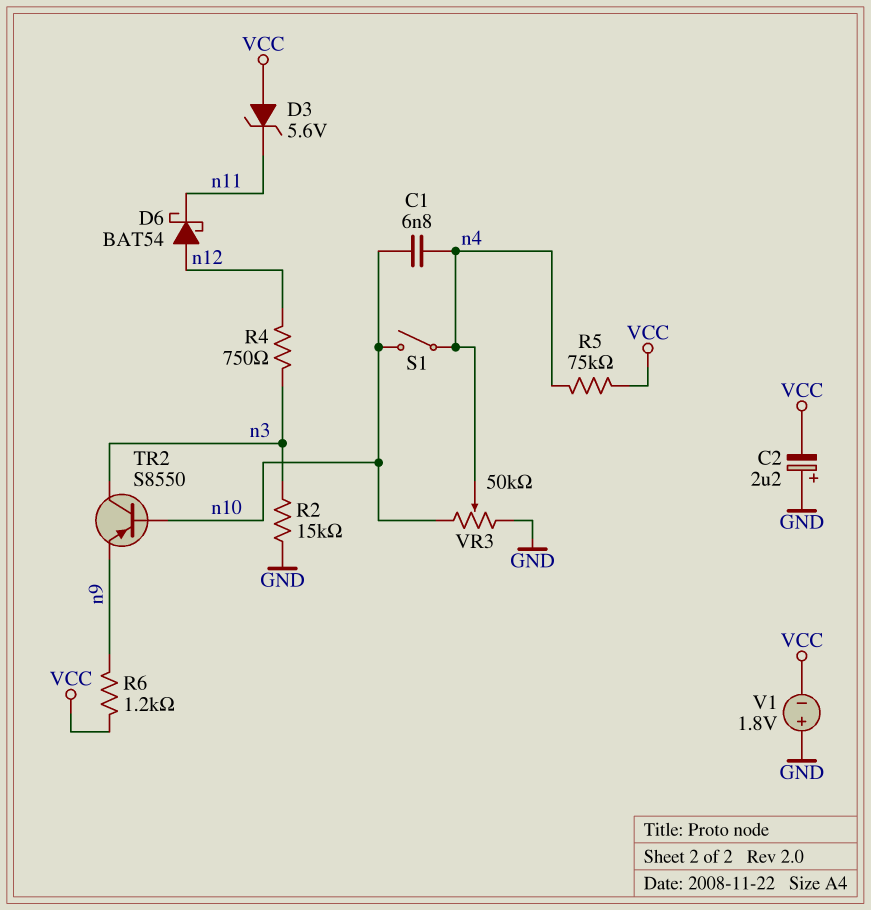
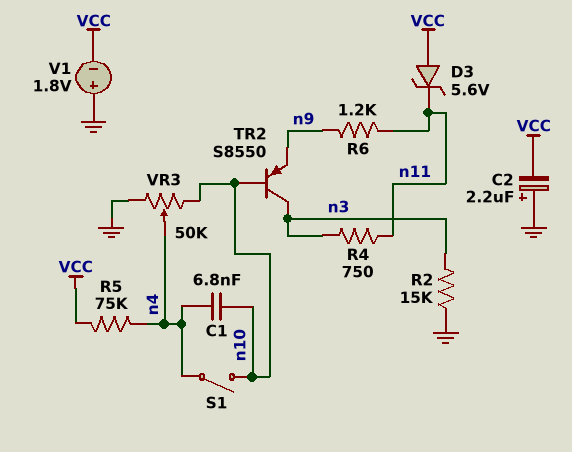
D6: schottky BAT54 (A n12, K n11) -> none
R4: 750 (n3, n12) -> 750 (n3, n11)
R6: 1.2k (VCC, n9) -> 1.2k (n9, n11)

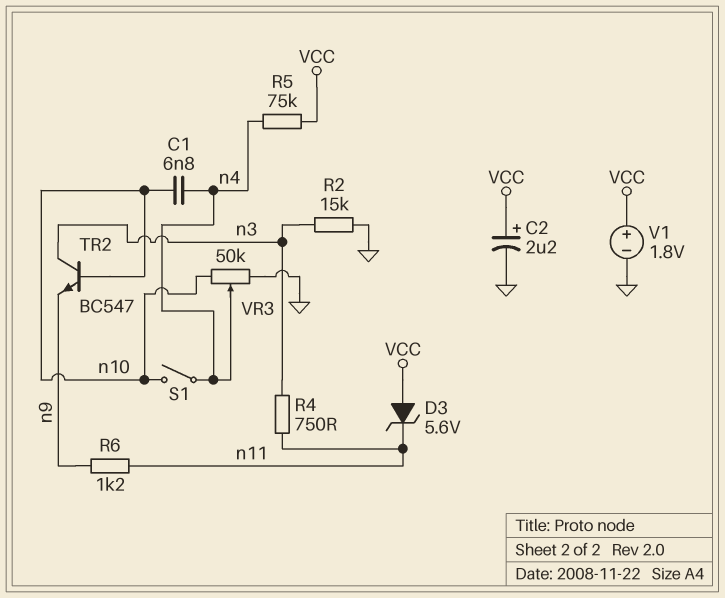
C2: 2.2uF (plus GND, minus VCC) -> 2.2uF (plus VCC, minus GND)
TR2: PNP S8550 (B n10, C n3, E n9) -> NPN BC547 (B n10, C n3, E n9)
V1: 1.8V (plus GND, minus VCC) -> 1.8V (plus VCC, minus GND)

